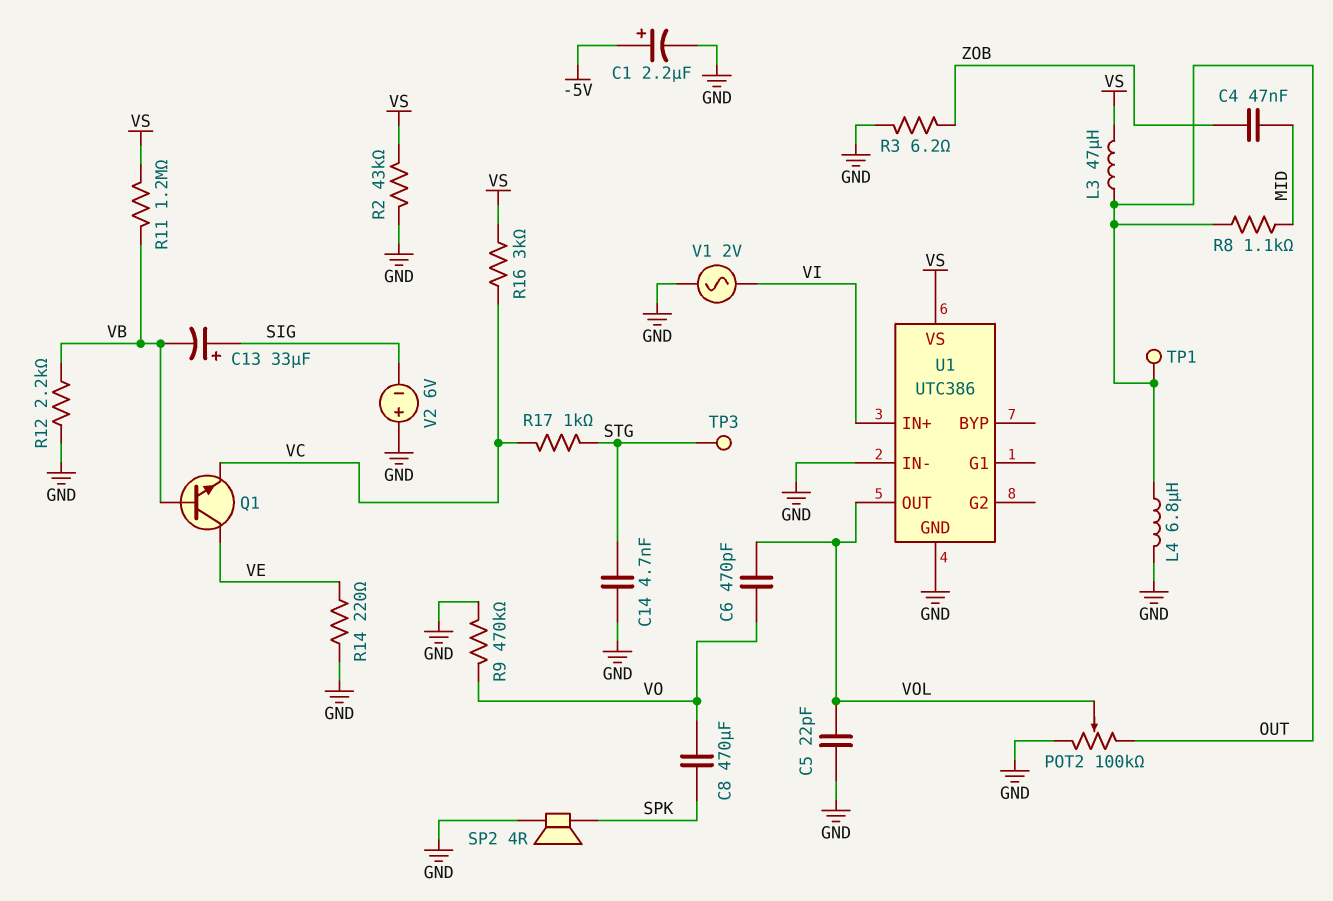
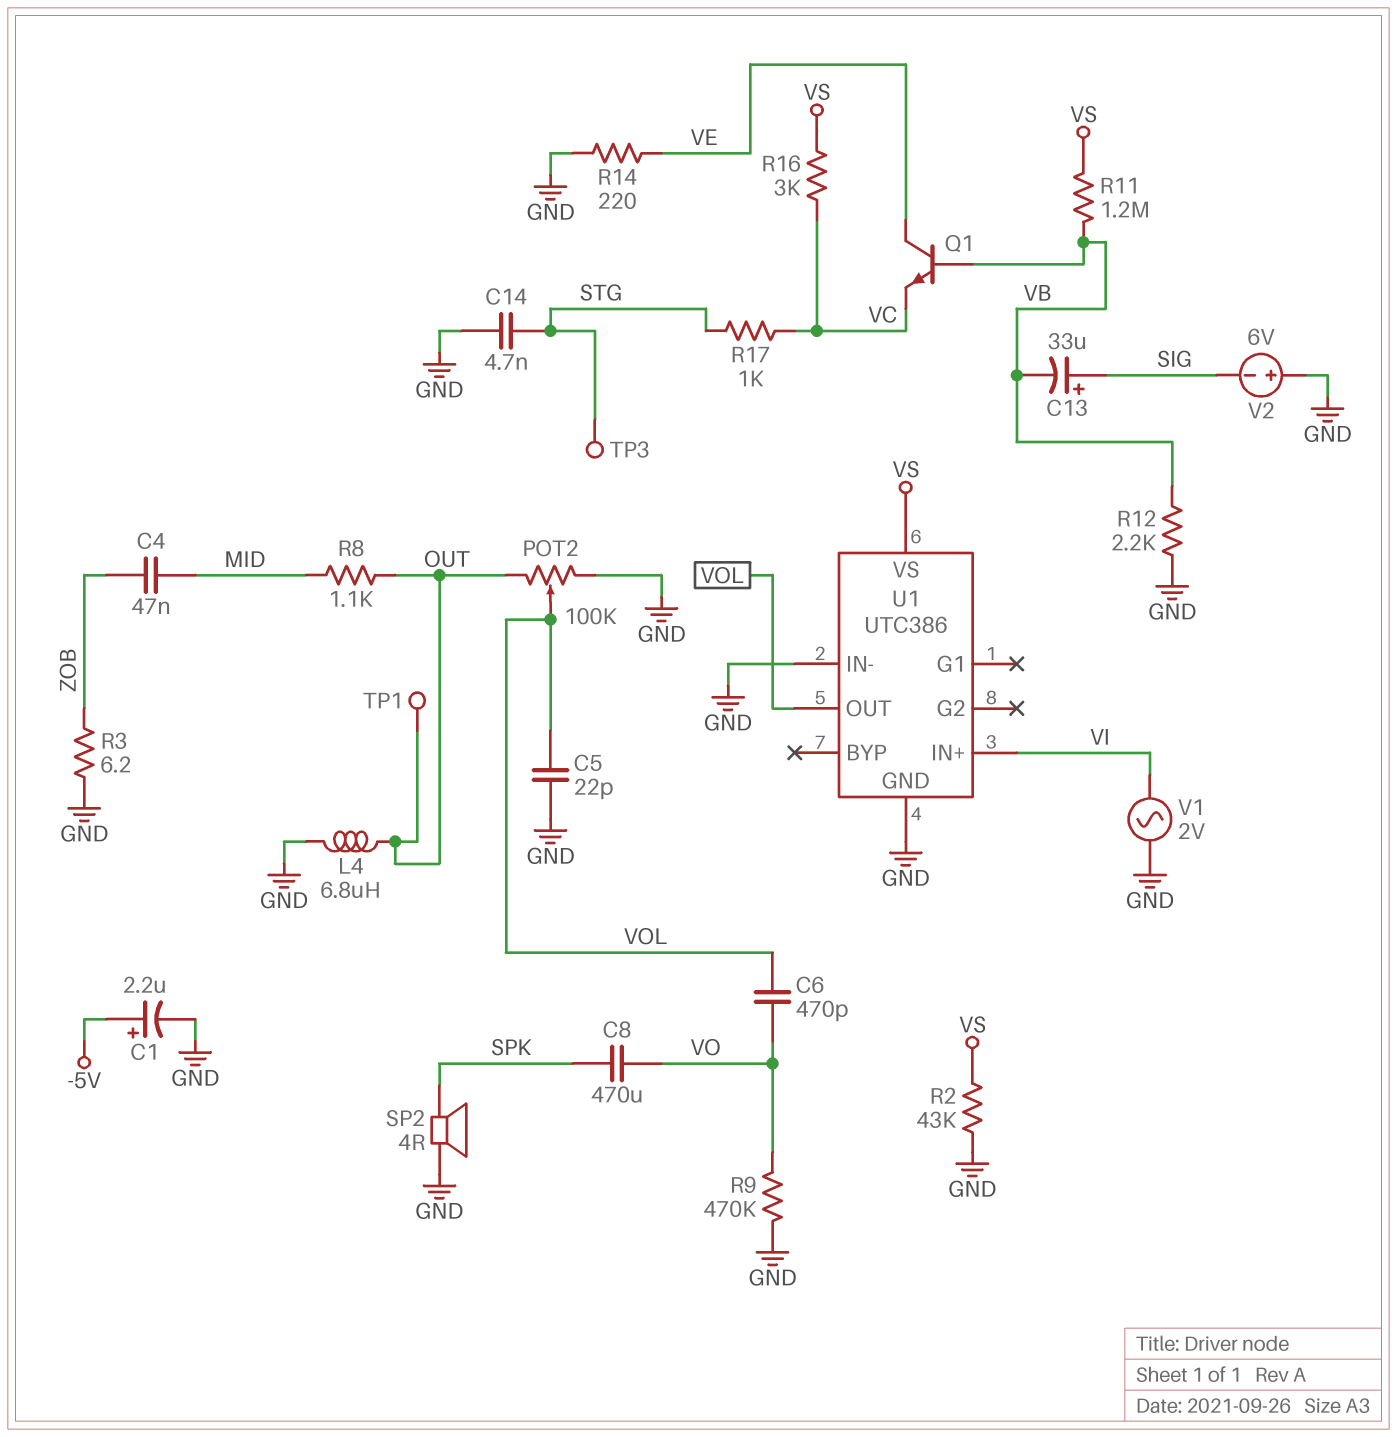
L3: 47uH (OUT, VS) -> none

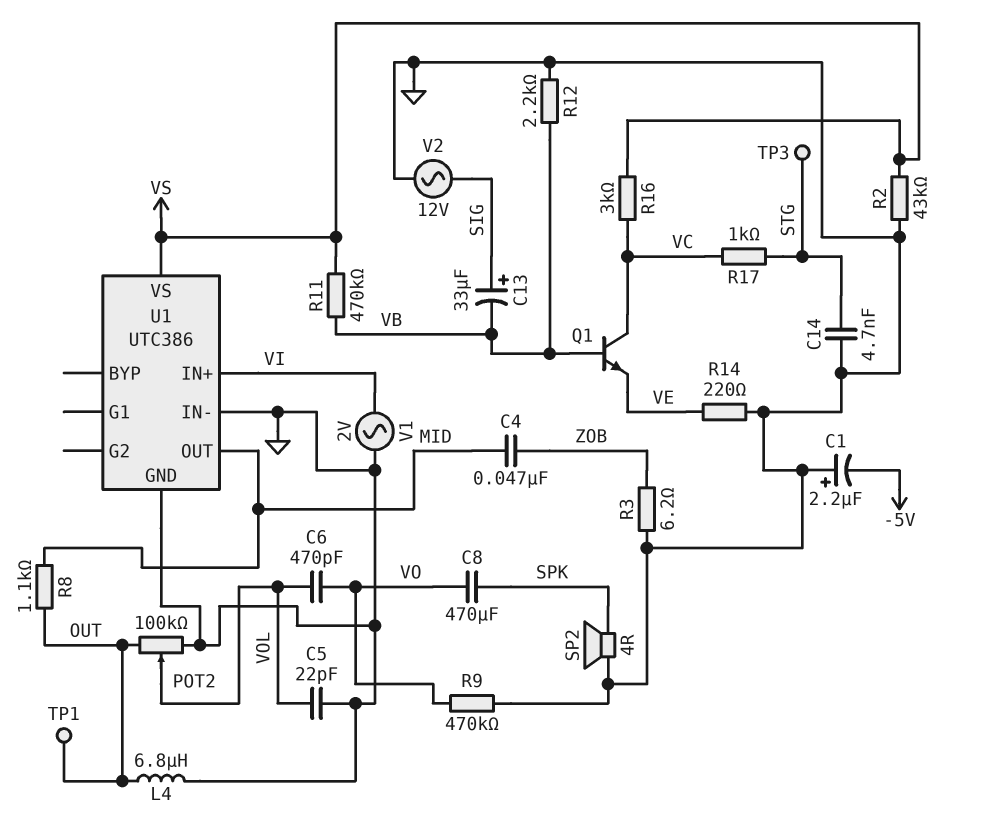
C1: 2.2uF (plus -5V, minus GND) -> 2.2uF (plus GND, minus -5V)
Q1: NPN (B VB, C VE, E VC) -> NPN (B VB, C VC, E VE)
R11: 1.2M (VB, VS) -> 470k (VB, VS)
U1 pin OUT: VOL -> MID
V2: 6V (plus GND, minus SIG) -> AC 12V (GND, SIG)

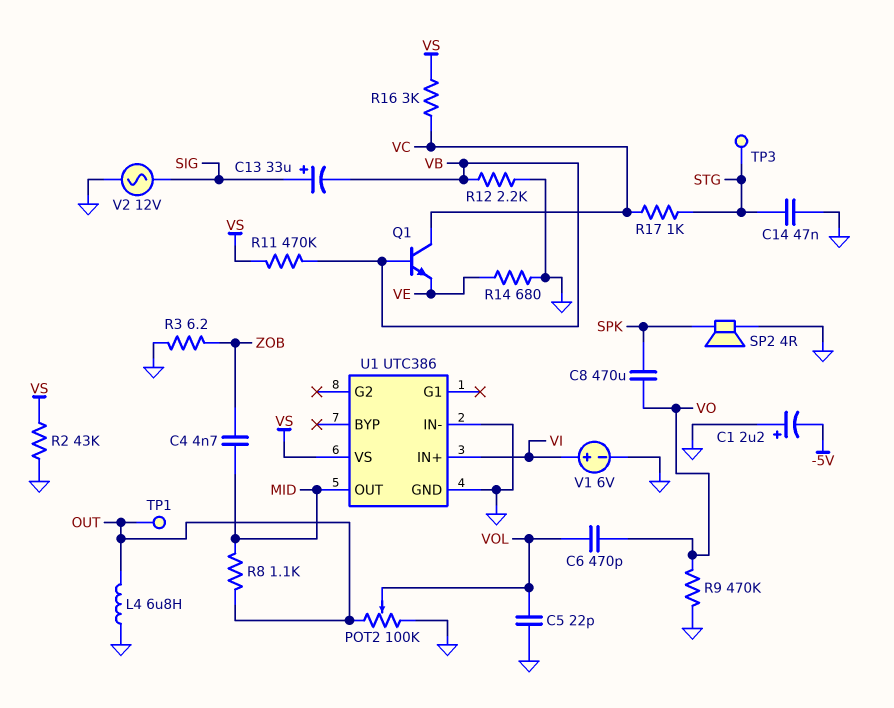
C4: 47nF (MID, ZOB) -> 4.7nF (MID, ZOB)
C14: 4.7nF (GND, STG) -> 47nF (GND, STG)
R14: 220 (GND, VE) -> 680 (GND, VE)
V1: AC 2V (GND, VI) -> 6V (plus VI, minus GND)

